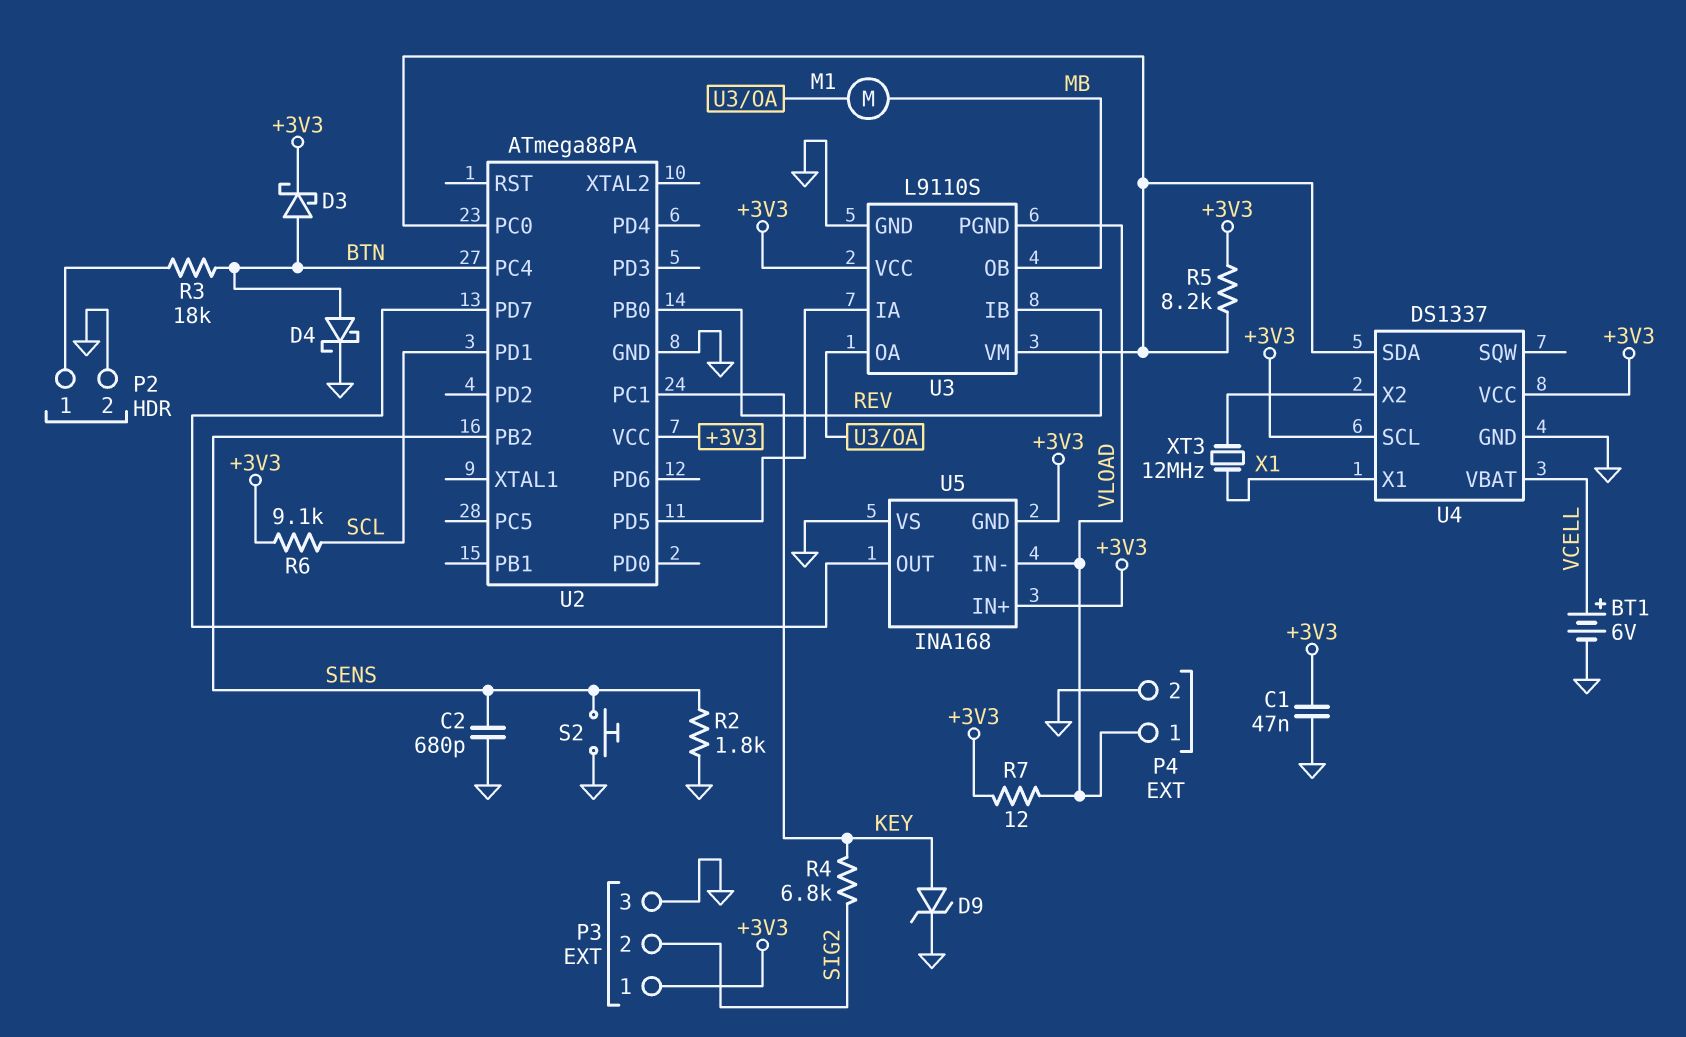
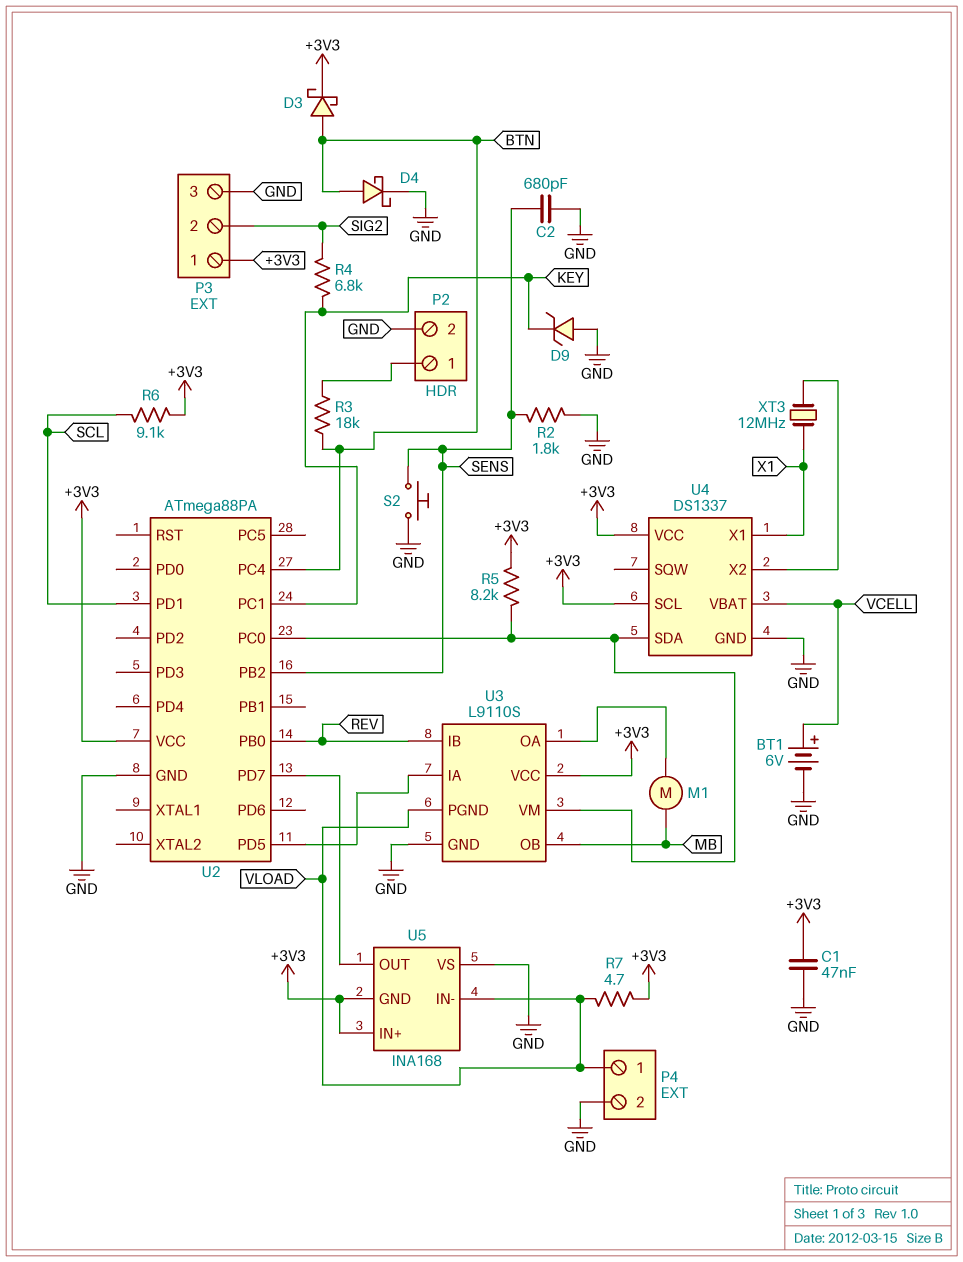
D9: zener (A KEY, K GND) -> zener (A GND, K KEY)
R7: 12 (+3V3, VLOAD) -> 4.7 (+3V3, VLOAD)

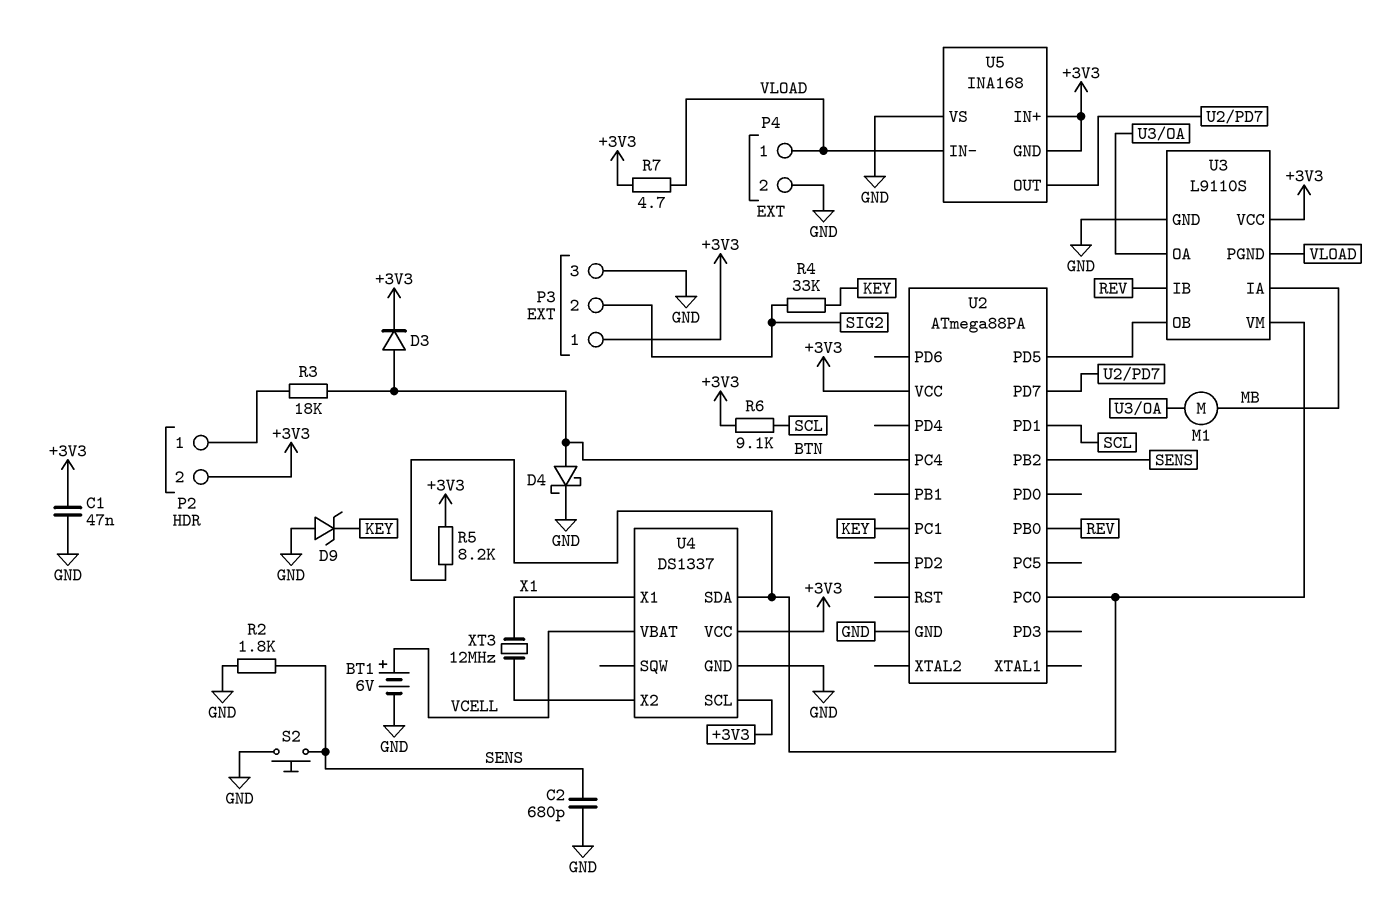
D3: schottky (A BTN, K +3V3) -> diode (A BTN, K +3V3)
P2 pin 2: GND -> +3V3
R4: 6.8k (KEY, SIG2) -> 33k (KEY, SIG2)
U3 pin IA: U2/PD5 -> MB
U3 pin OB: MB -> U2/PD5

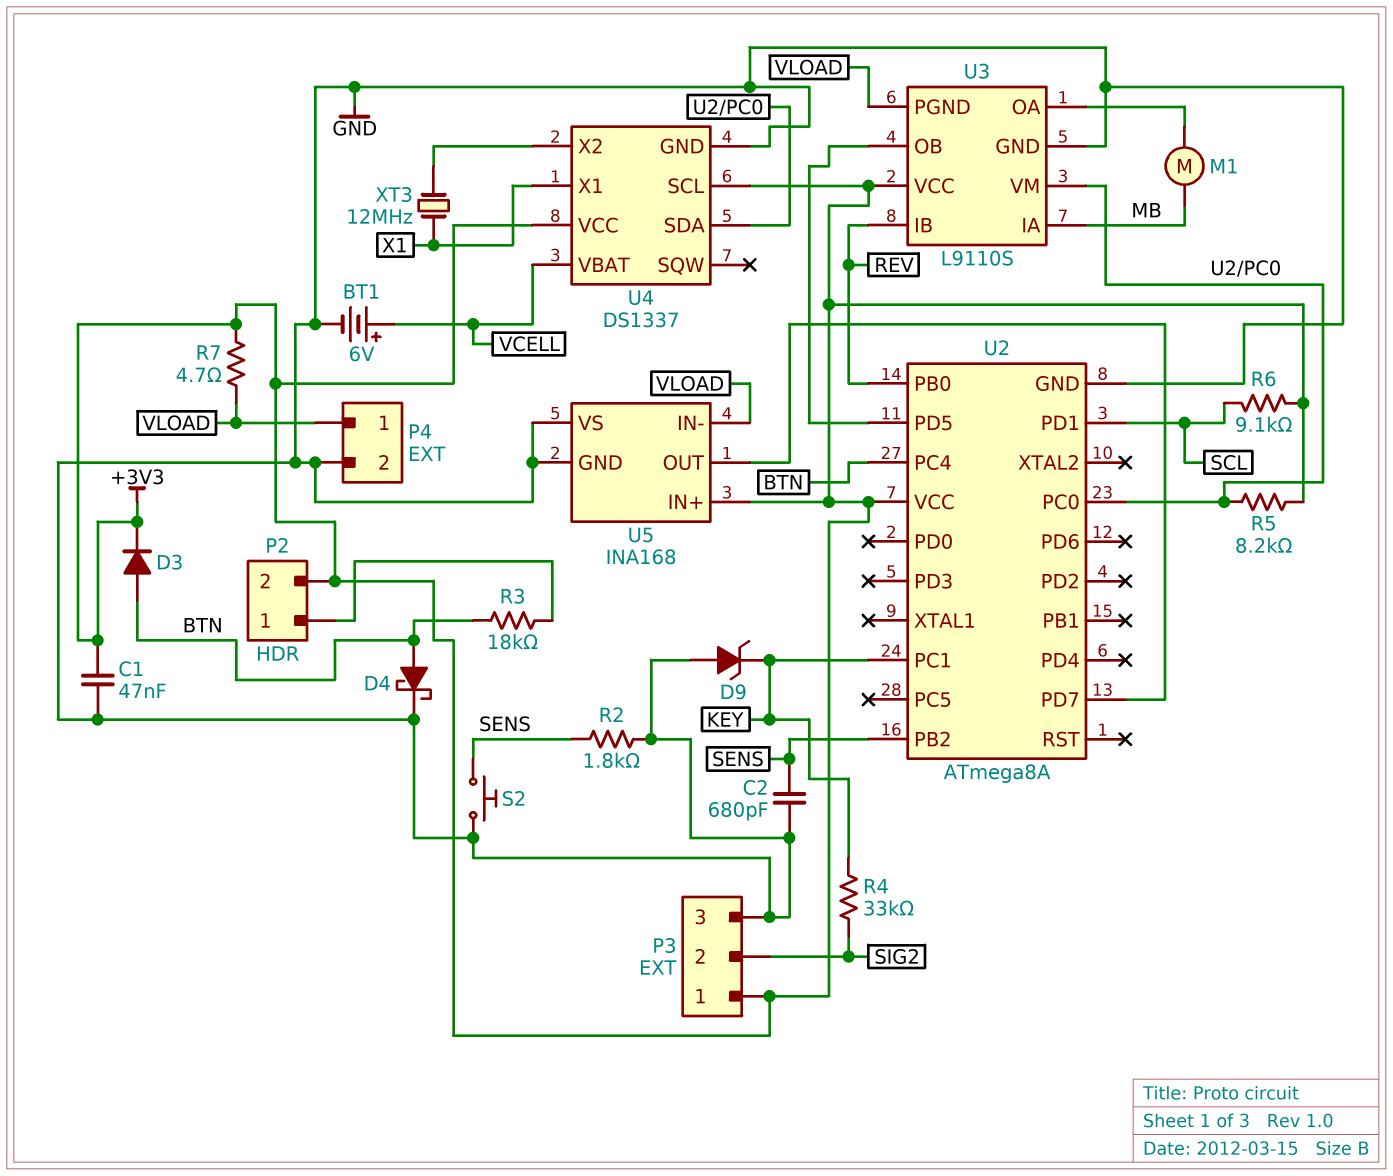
U2: ATmega88PA -> ATmega8A
U5 pin GND: +3V3 -> GND

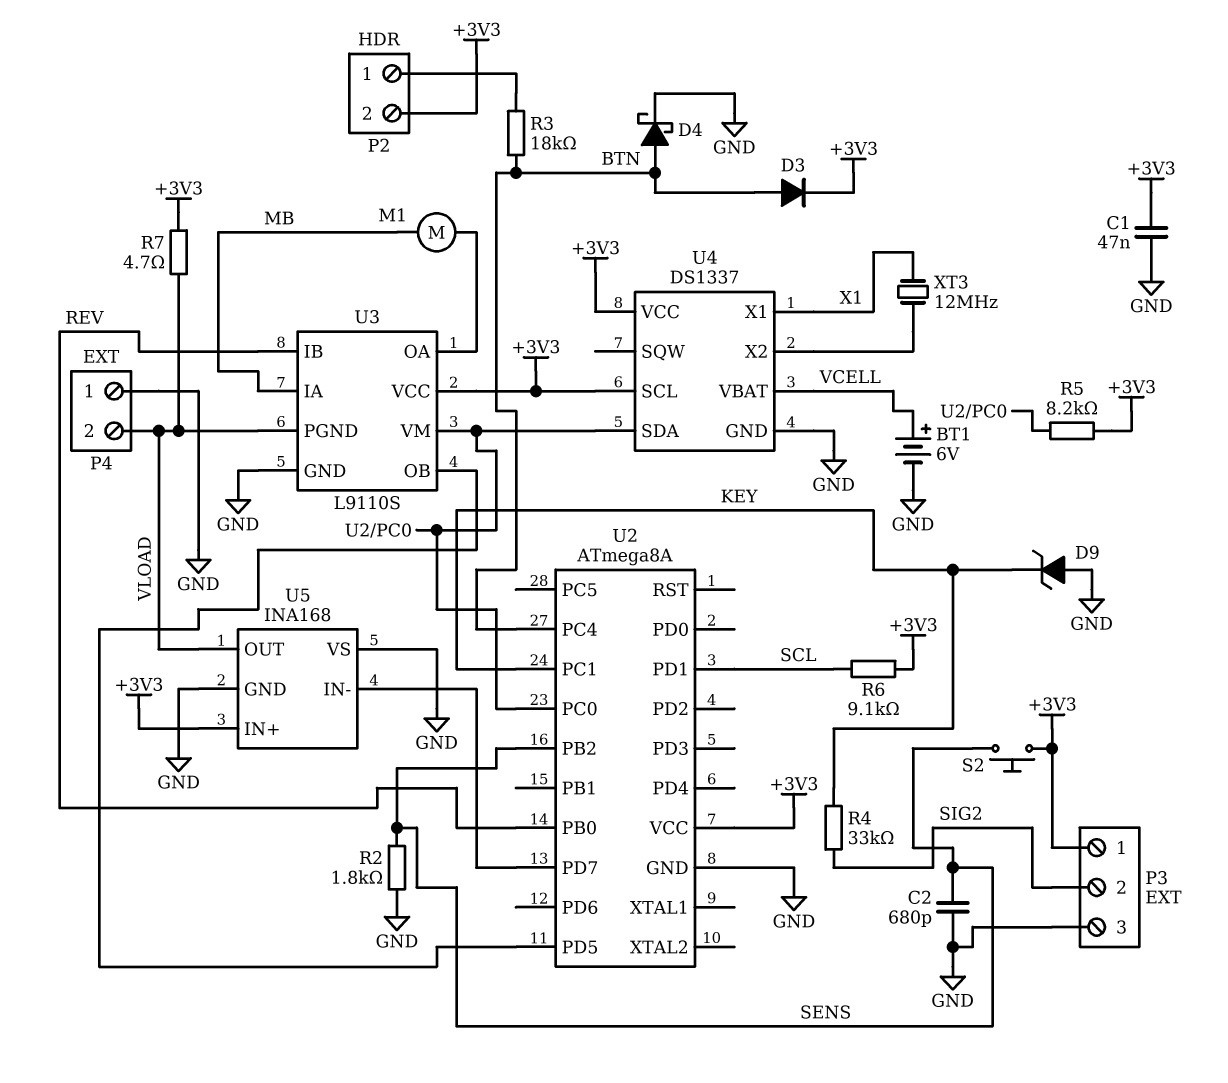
P4 pin 1: VLOAD -> GND
P4 pin 2: GND -> VLOAD
S2: button (GND, SENS) -> button (+3V3, SENS)
U5 pin IN-: VLOAD -> U2/PD7
U5 pin OUT: U2/PD7 -> VLOAD

